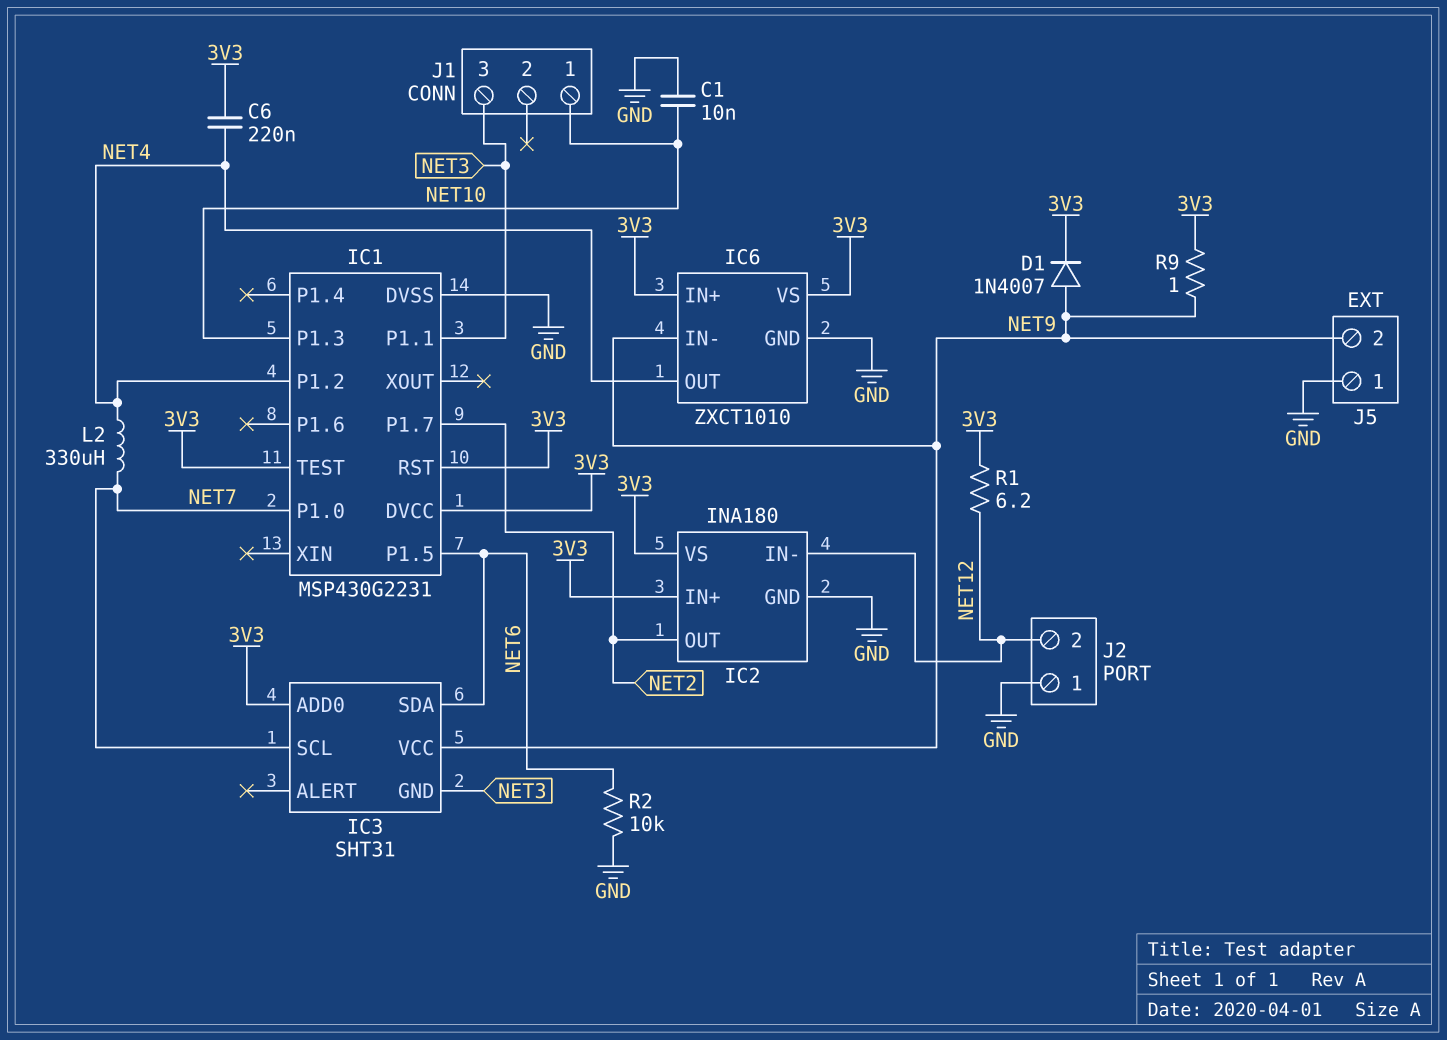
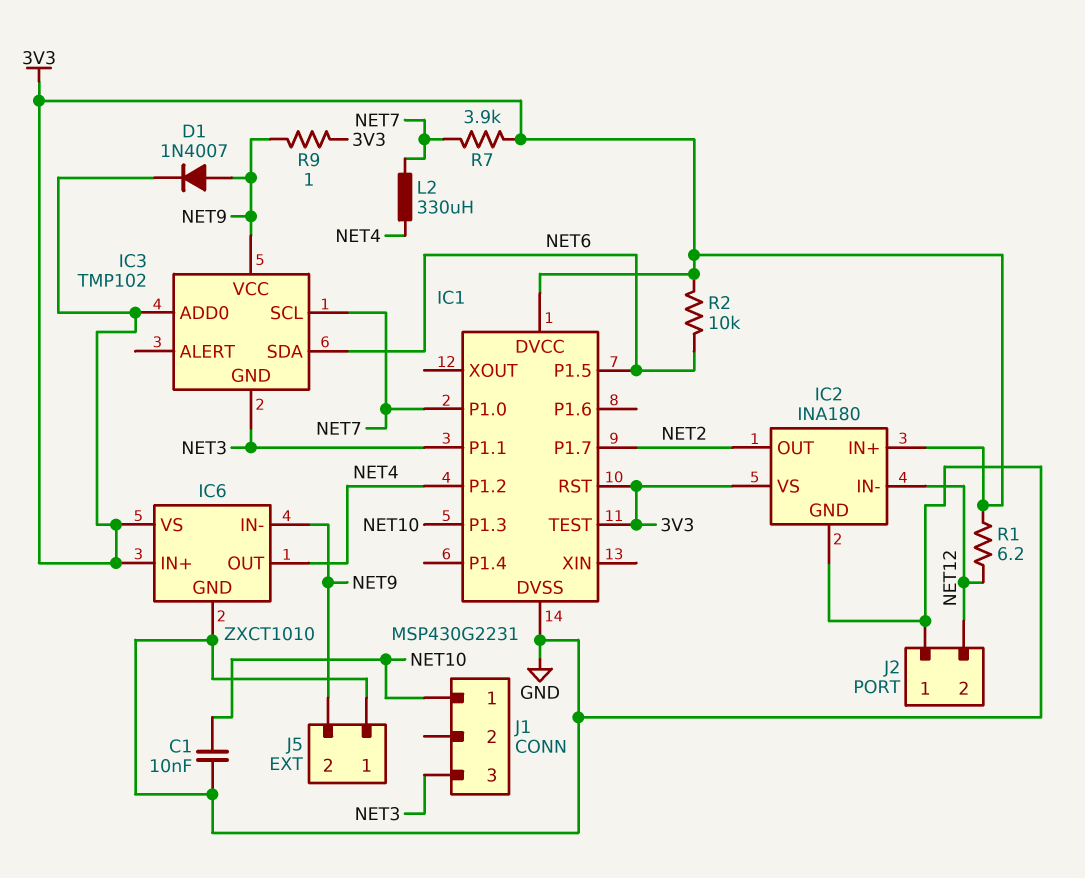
C6: 220nF (3V3, NET4) -> none
IC3: SHT31 -> TMP102
R2: 10k (GND, NET6) -> 10k (3V3, NET6)
R7: none -> 3.9k (3V3, NET7)

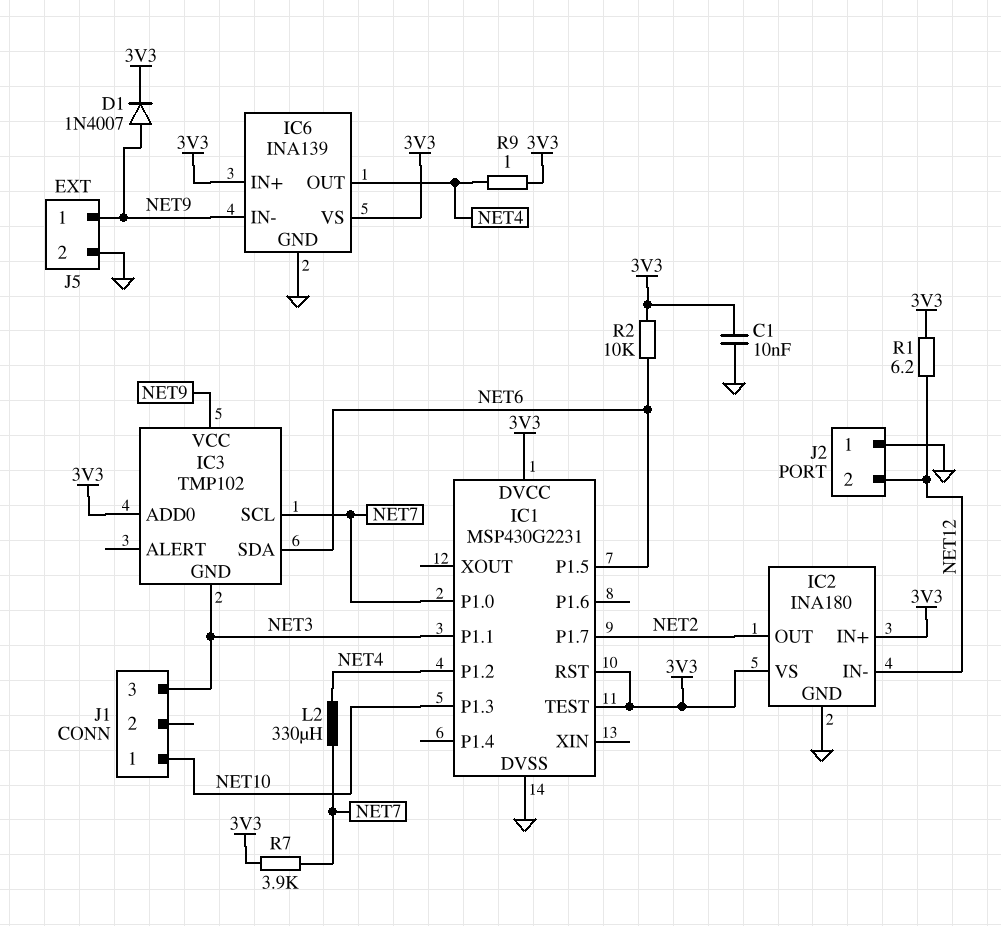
C1: 10nF (GND, NET10) -> 10nF (3V3, GND)
IC6: ZXCT1010 -> INA139
J5 pin 1: GND -> NET9
J5 pin 2: NET9 -> GND
R9: 1 (3V3, NET9) -> 1 (3V3, NET4)

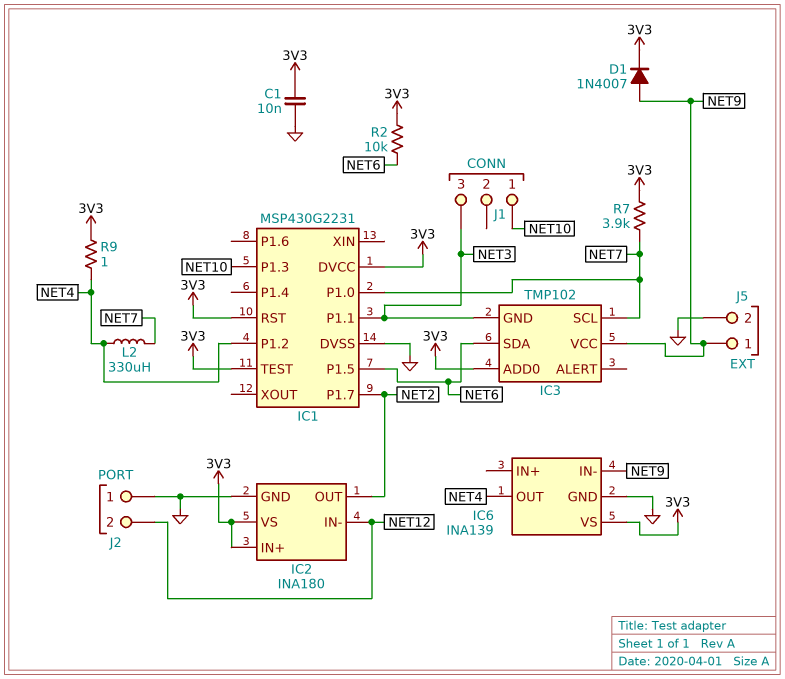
IC6 pin IN+: 3V3 -> none
R1: 6.2 (3V3, NET12) -> none

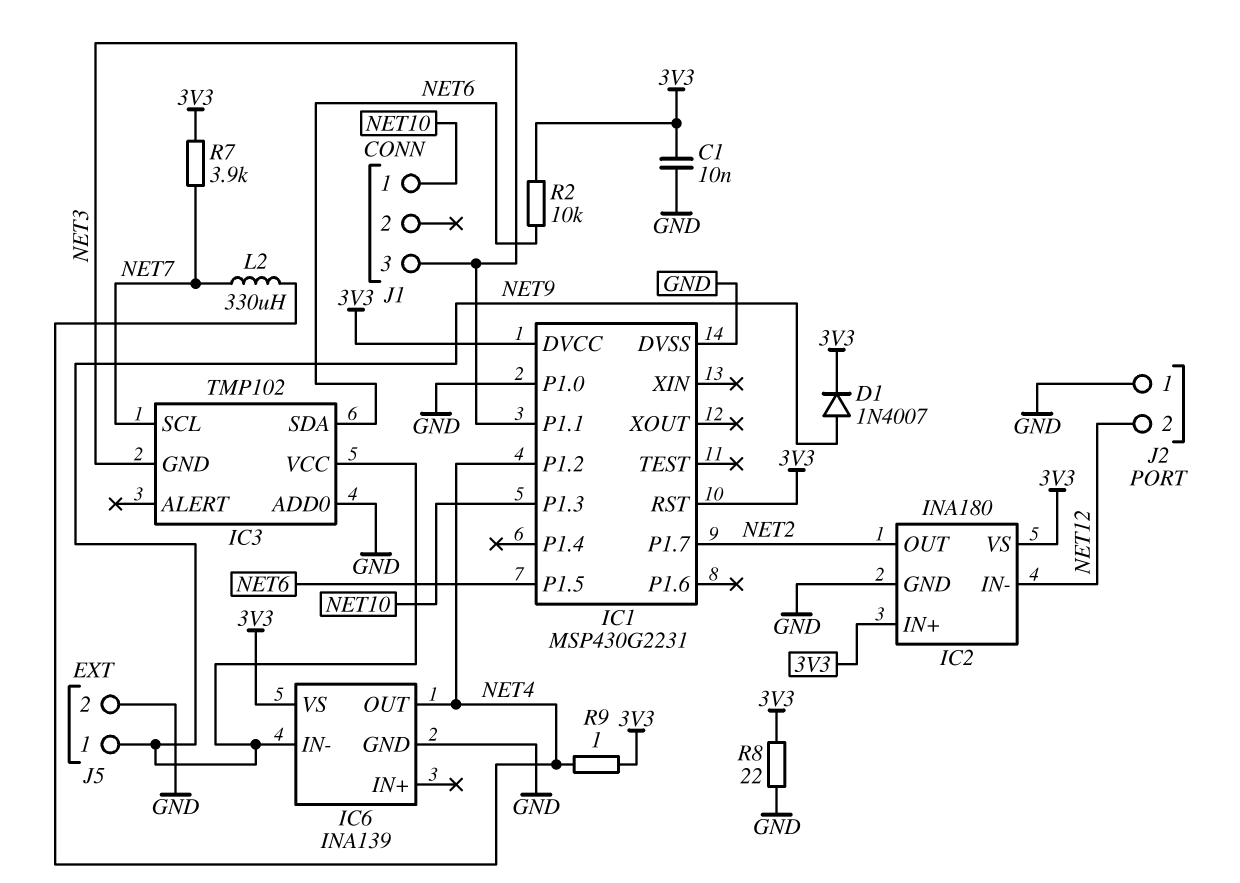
IC1 pin P1.0: NET7 -> GND
IC1 pin TEST: 3V3 -> none
IC3 pin ADD0: 3V3 -> GND
R8: none -> 22 (3V3, GND)

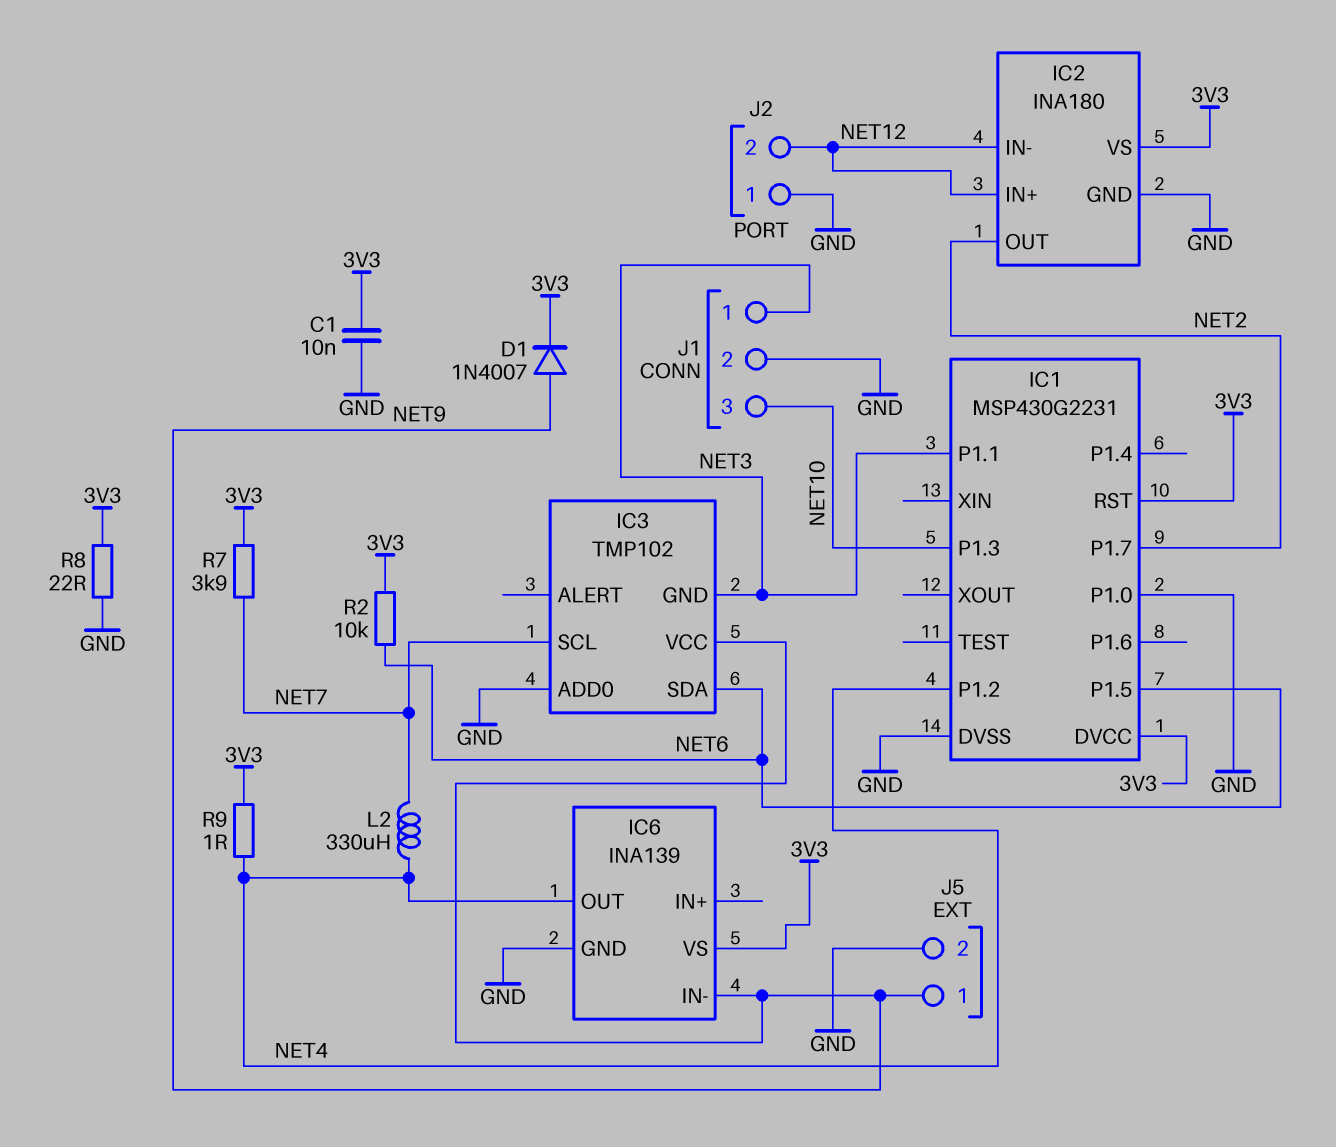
IC2 pin IN+: 3V3 -> NET12
J1 pin 1: NET10 -> NET3
J1 pin 2: none -> GND
J1 pin 3: NET3 -> NET10

